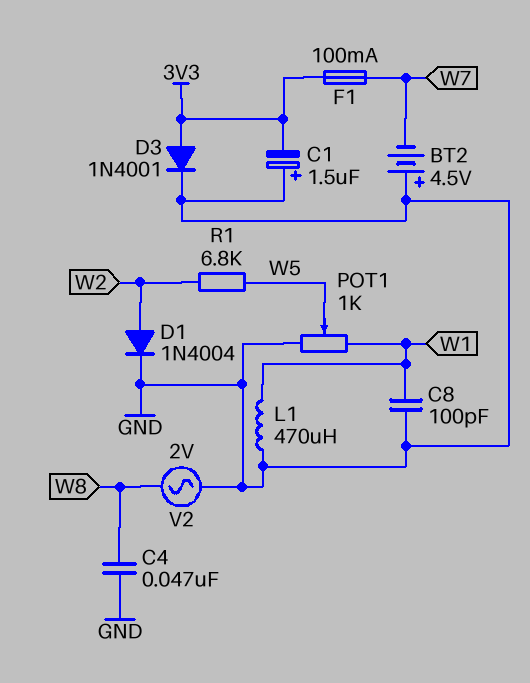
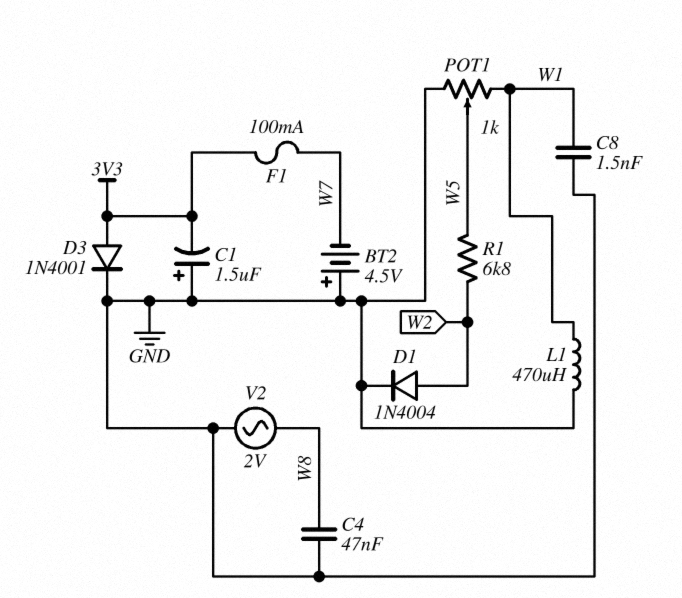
C8: 100pF (GND, W1) -> 1.5nF (GND, W1)

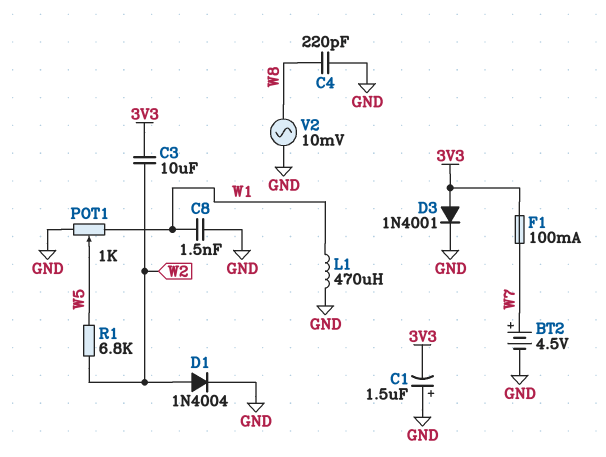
BT2: 4.5V (plus GND, minus W7) -> 4.5V (plus W7, minus GND)
C3: none -> 10uF (3V3, W2)
C4: 47nF (GND, W8) -> 220pF (GND, W8)
V2: AC 2V (GND, W8) -> AC 10mV (GND, W8)

